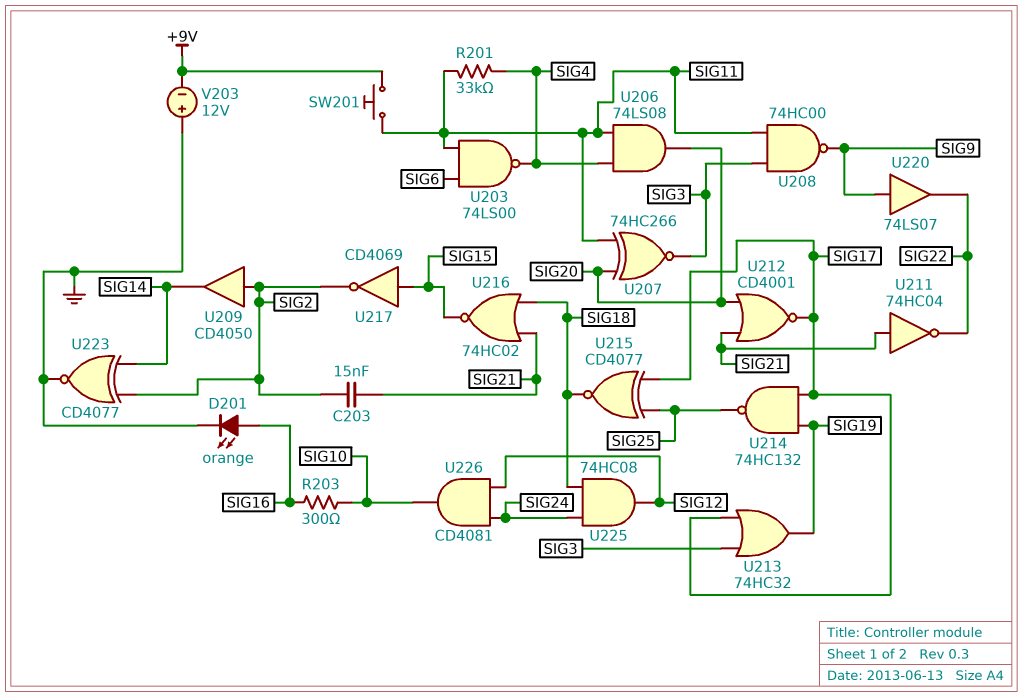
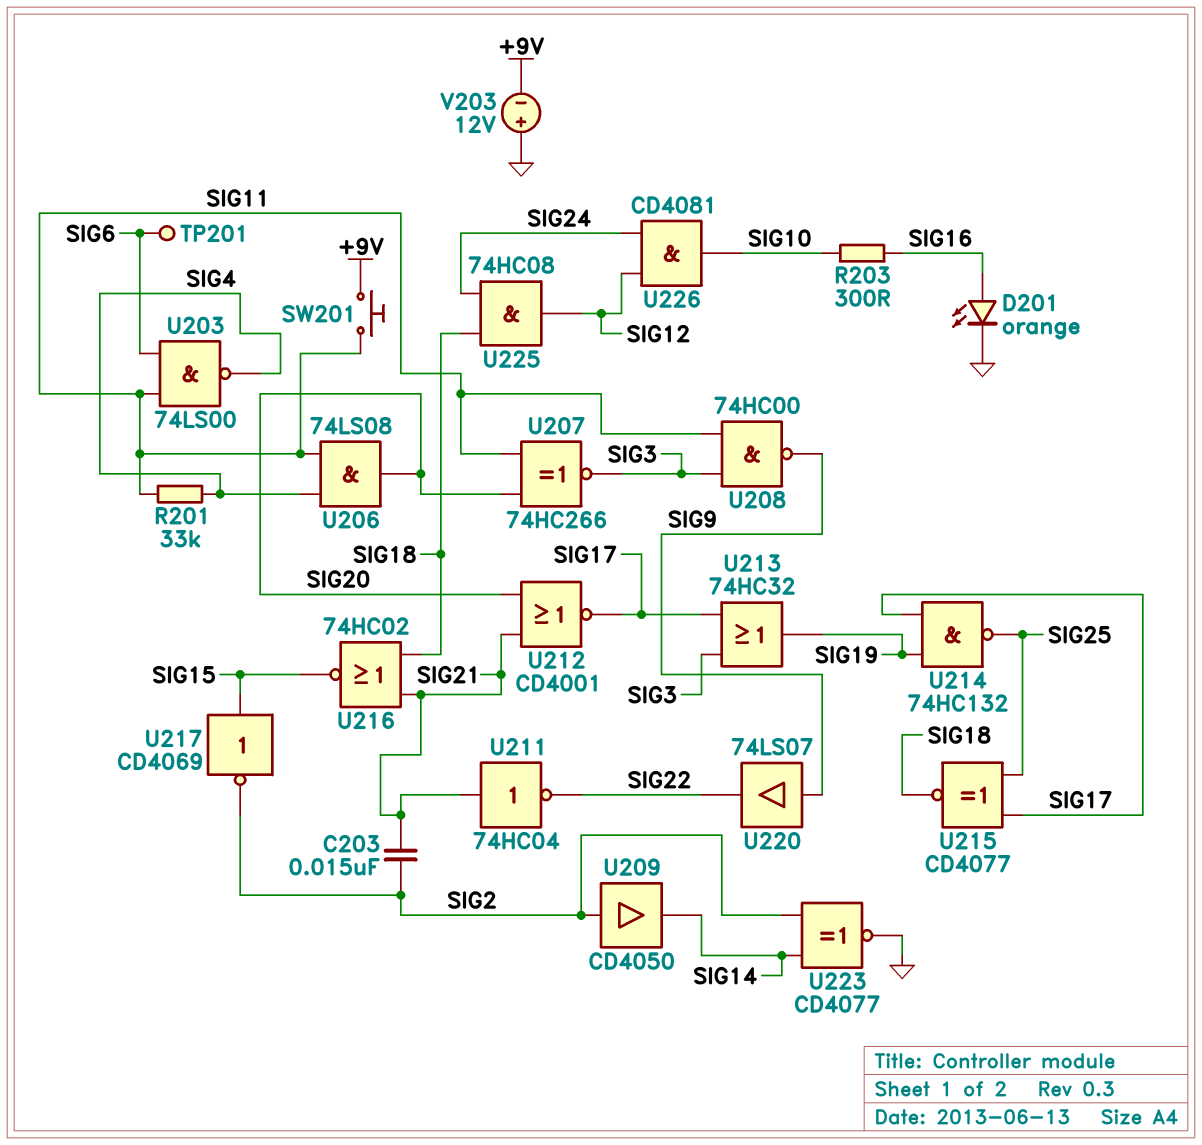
TP201: none -> test point (SIG6)

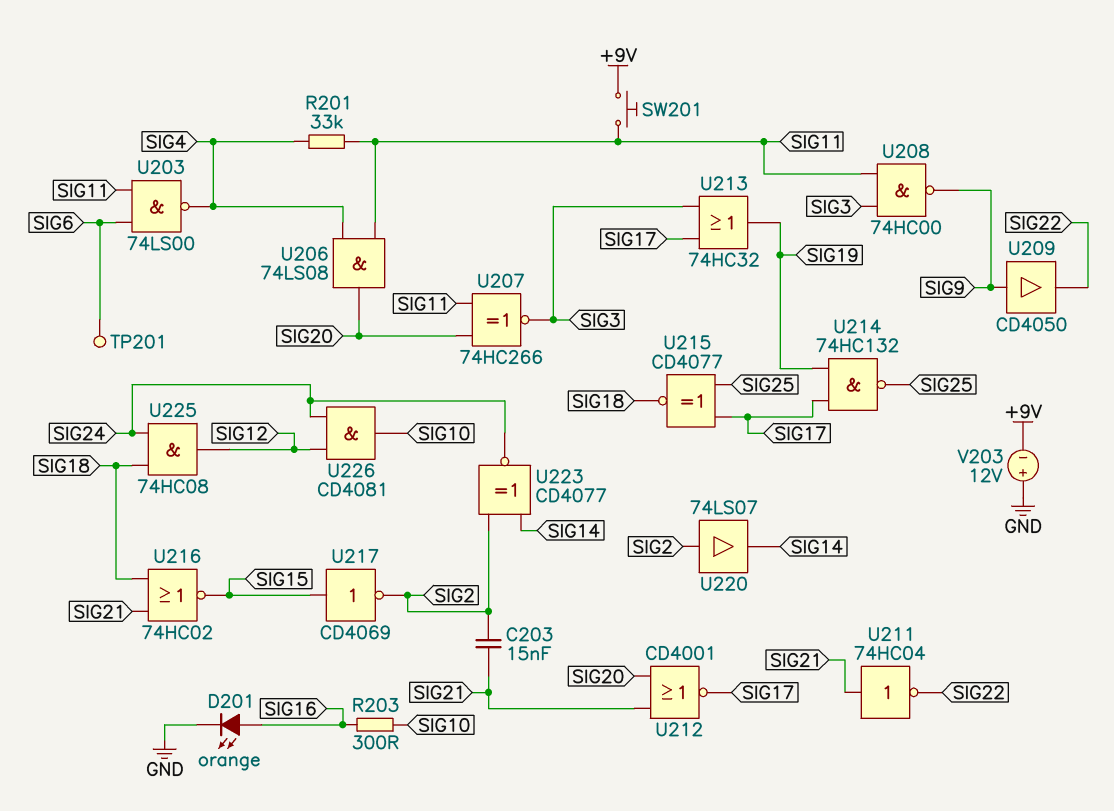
U209: buffer CD4050 (in SIG2, out SIG14) -> buffer CD4050 (in SIG9, out SIG22)
U220: buffer 74LS07 (in SIG9, out SIG22) -> buffer 74LS07 (in SIG2, out SIG14)
U223: XNOR CD4077 (in SIG2, in SIG14, out GND) -> XNOR CD4077 (in SIG2, in SIG14, out SIG24)

